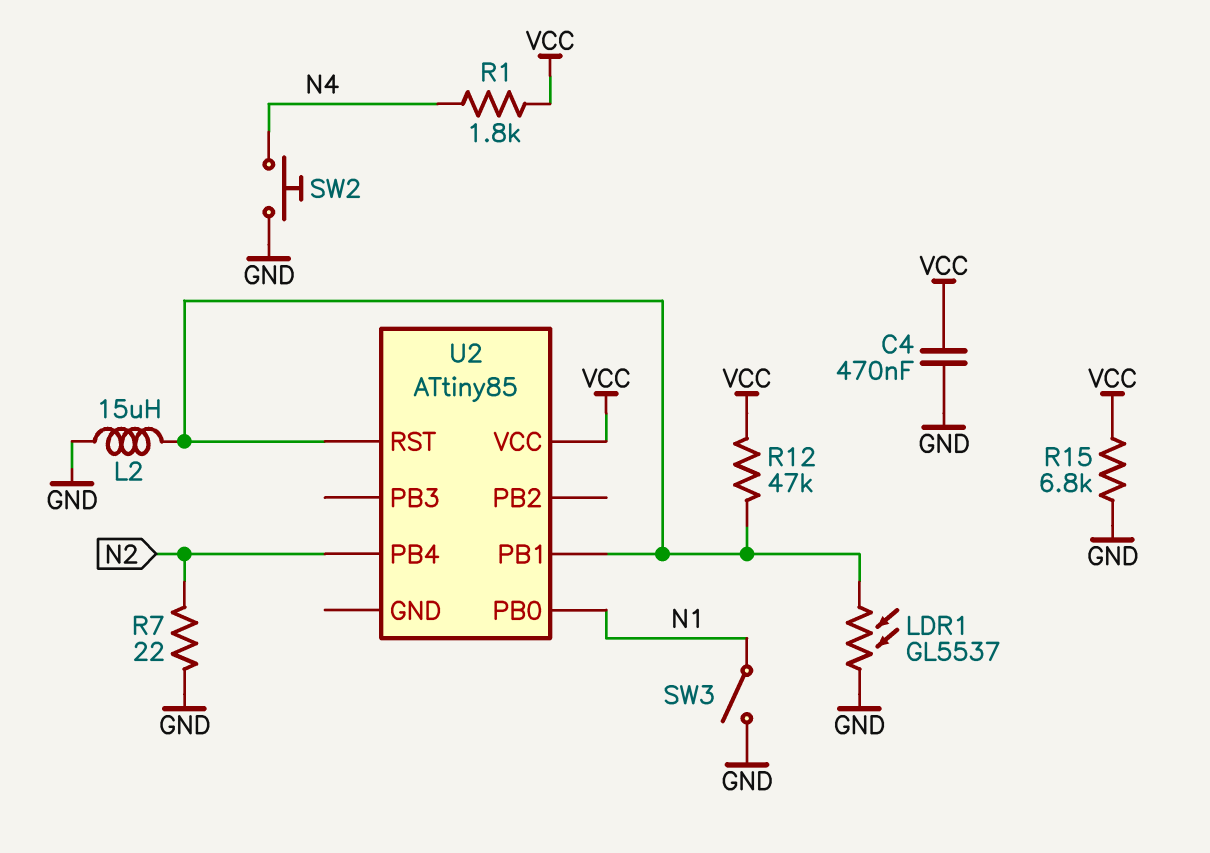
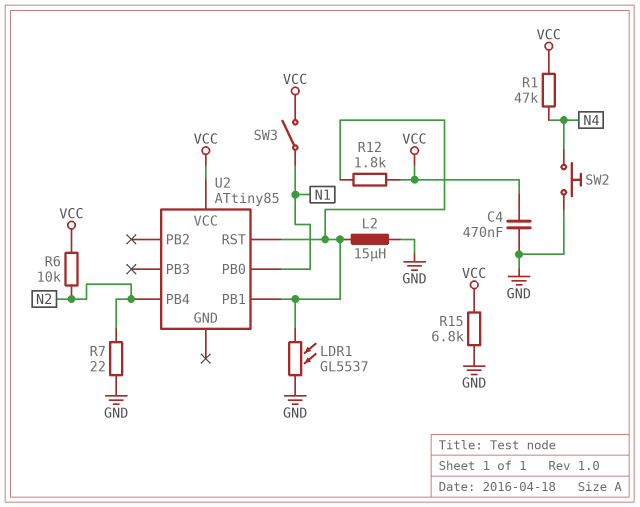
R1: 1.8k (N4, VCC) -> 47k (N4, VCC)
R6: none -> 10k (N2, VCC)
R12: 47k (U2/PB1, VCC) -> 1.8k (U2/PB1, VCC)
SW3: switch (GND, N1) -> switch (N1, VCC)

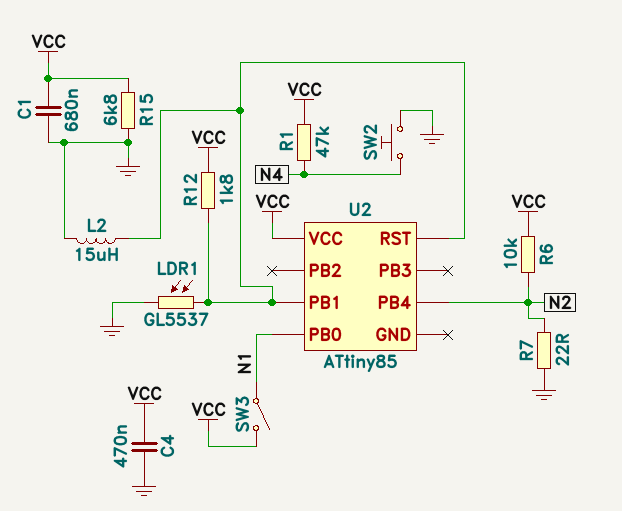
C1: none -> 680nF (GND, VCC)

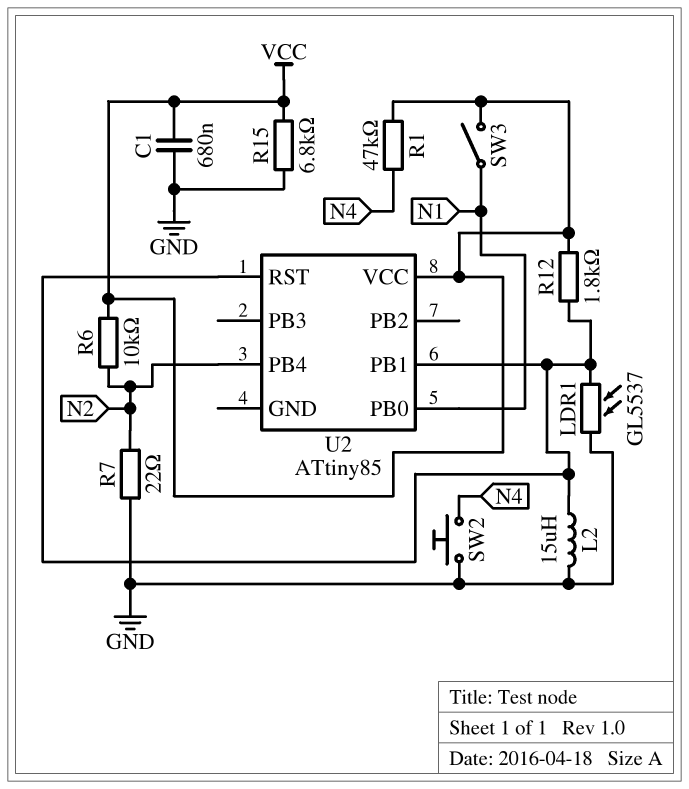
C4: 470nF (GND, VCC) -> none

